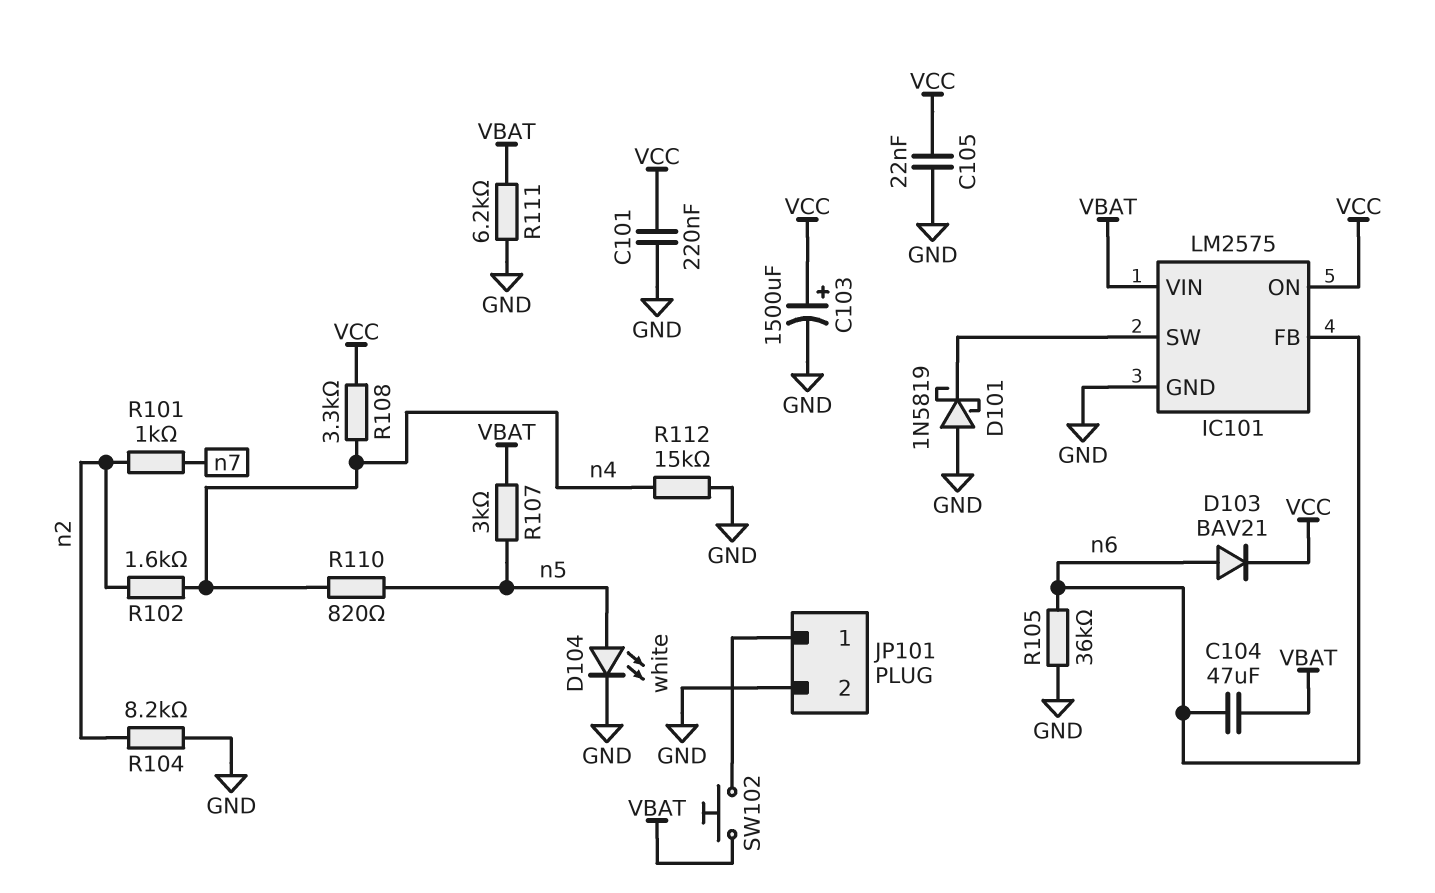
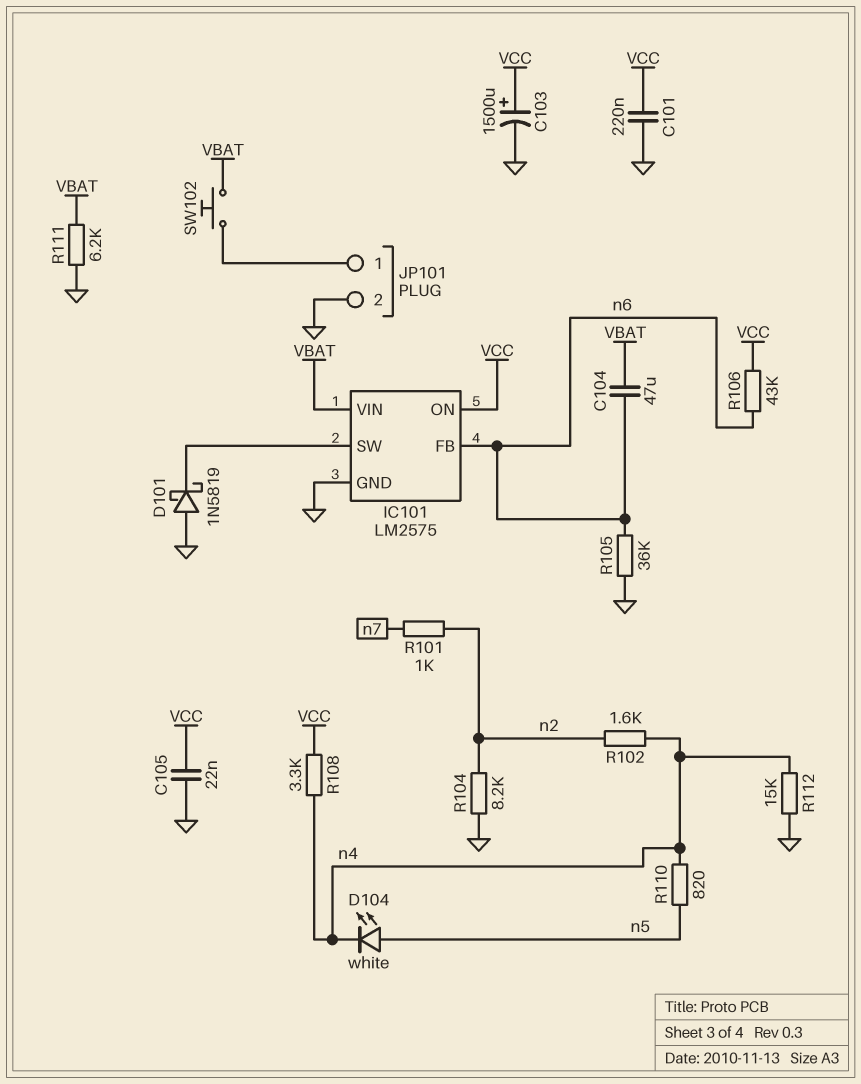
D103: diode BAV21 (A n6, K VCC) -> none
D104: LED white (A n5, K GND) -> LED white (A n5, K n4)
R106: none -> 43k (VCC, n6)
R107: 3k (VBAT, n5) -> none

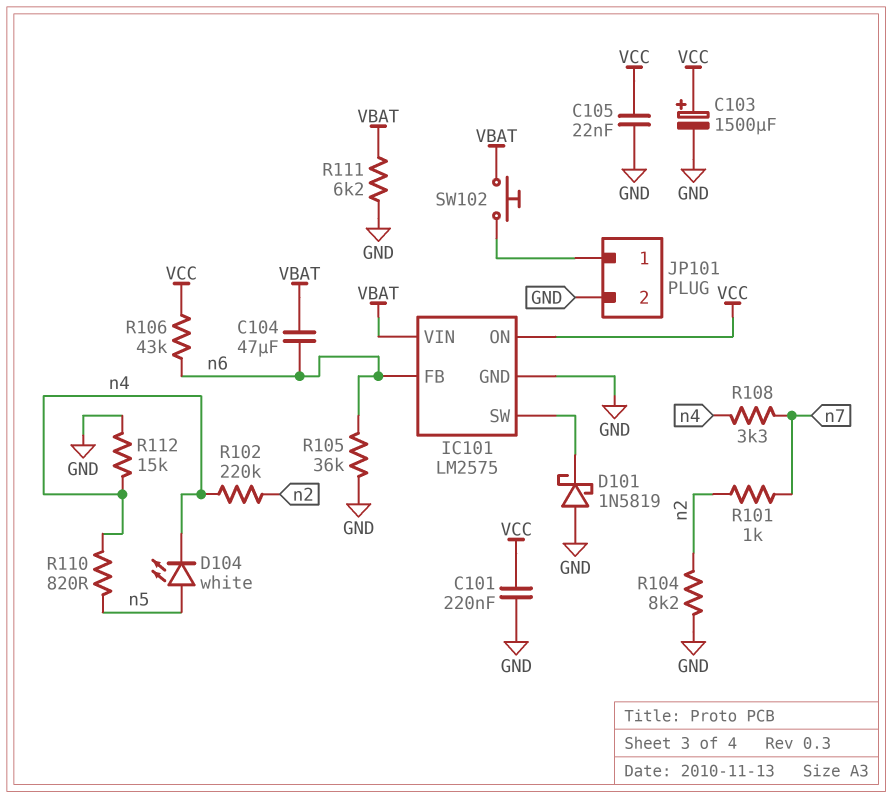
R102: 1.6k (n2, n4) -> 220k (n2, n4)
R108: 3.3k (VCC, n4) -> 3.3k (n4, n7)

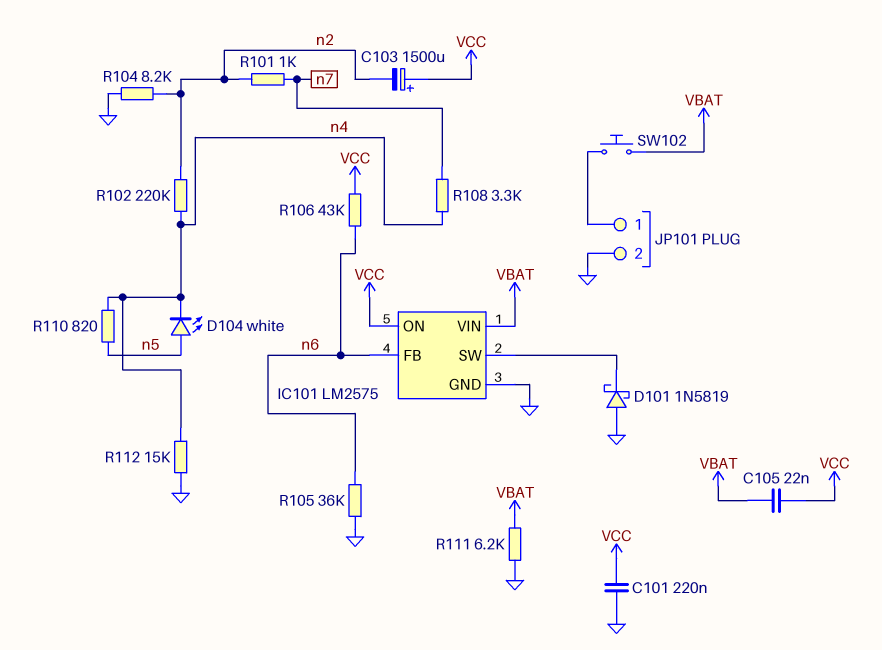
C103: 1500uF (plus VCC, minus GND) -> 1500uF (plus VCC, minus n2)
C104: 47uF (VBAT, n6) -> none
C105: 22nF (GND, VCC) -> 22nF (VBAT, VCC)

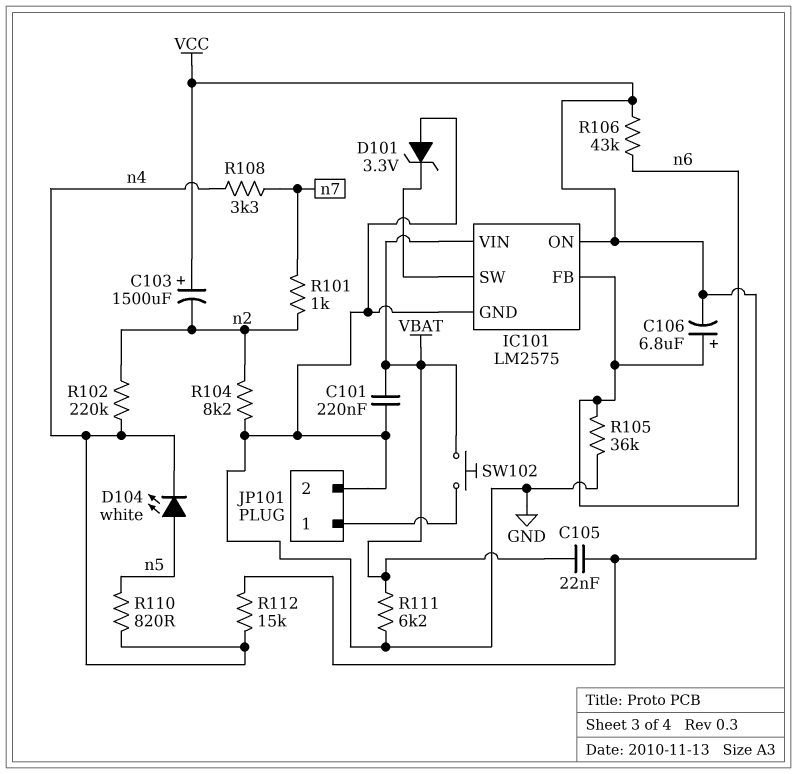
C101: 220nF (GND, VCC) -> 220nF (GND, VBAT)
C106: none -> 6.8uF (plus n6, minus VCC)
D101: schottky 1N5819 (A GND, K IC101/SW) -> zener 3.3V (A GND, K IC101/SW)
R112: 15k (GND, n4) -> 15k (VCC, n4)

